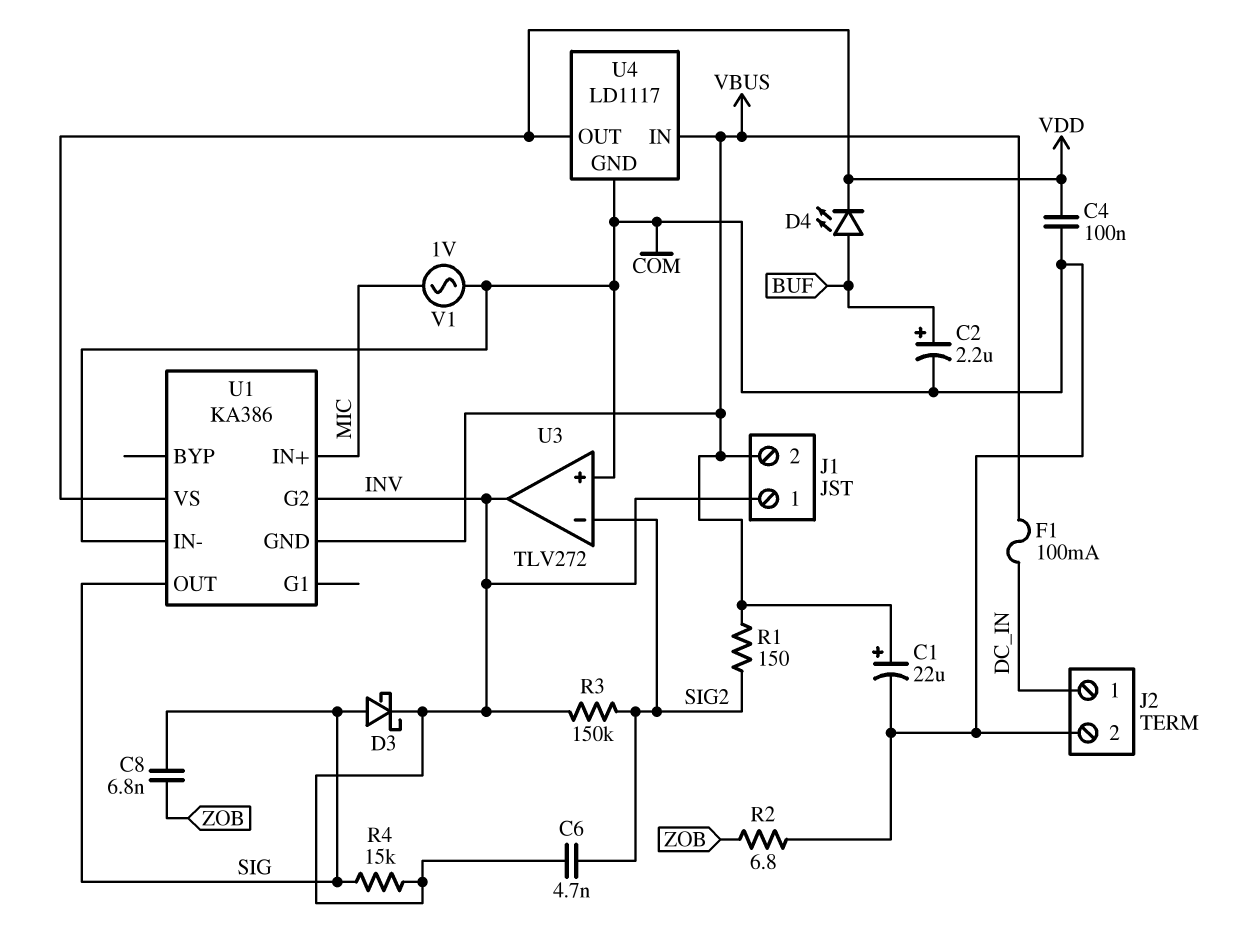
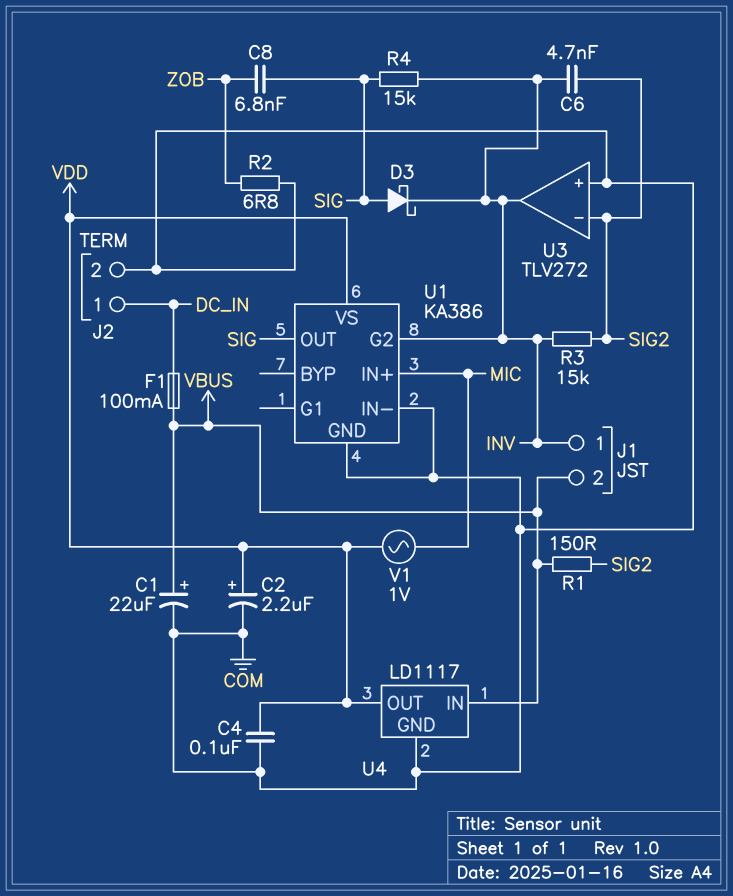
C2: 2.2uF (plus BUF, minus COM) -> 2.2uF (plus VDD, minus COM)
D4: LED (A BUF, K VDD) -> none
R3: 150k (INV, SIG2) -> 15k (INV, SIG2)
U1 pin GND: VBUS -> COM
V1: AC 1V (COM, MIC) -> AC 1V (MIC, VDD)

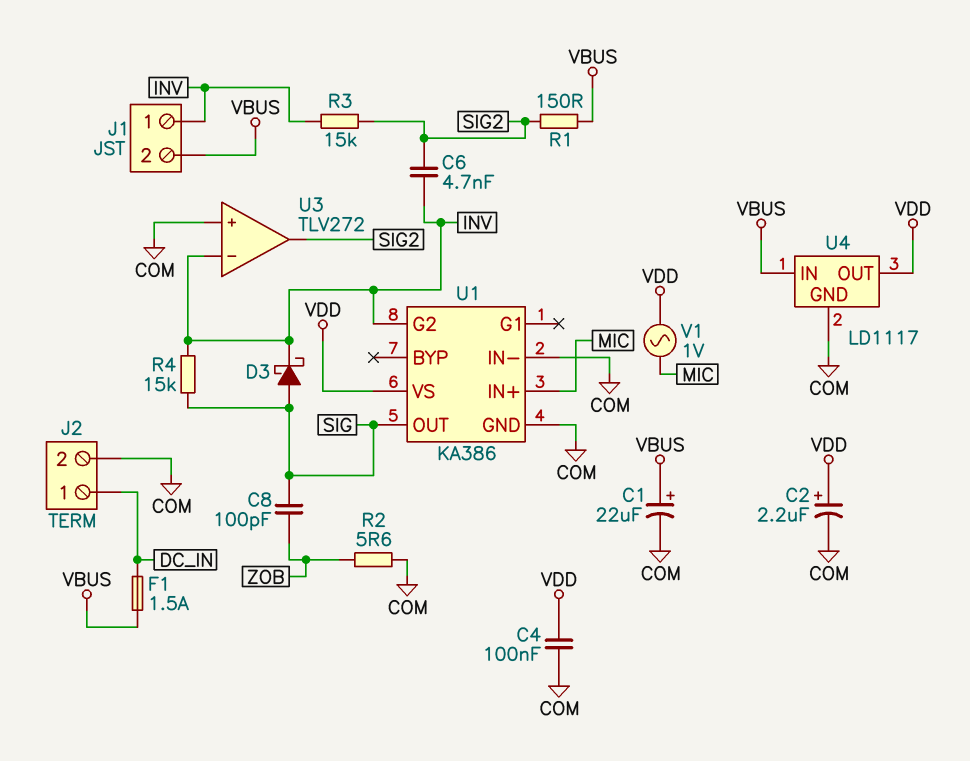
C8: 6.8nF (SIG, ZOB) -> 100pF (SIG, ZOB)
F1: 100mA (DC_IN, VBUS) -> 1.5A (DC_IN, VBUS)
R2: 6.8 (COM, ZOB) -> 5.6 (COM, ZOB)
U3 pin in-: SIG2 -> INV
U3 pin out: INV -> SIG2

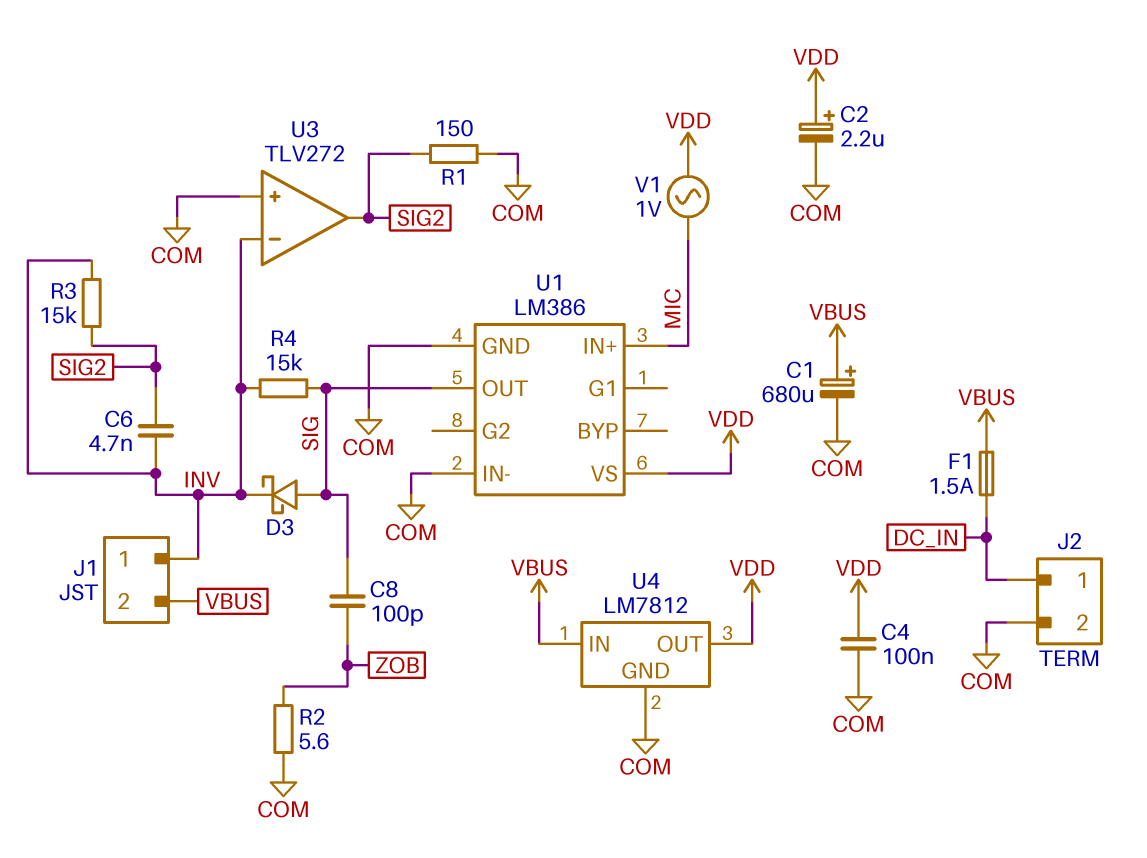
C1: 22uF (plus VBUS, minus COM) -> 680uF (plus VBUS, minus COM)
R1: 150 (SIG2, VBUS) -> 150 (COM, SIG2)
U1: KA386 -> LM386
U1 pin G2: INV -> none
U4: LD1117 -> LM7812

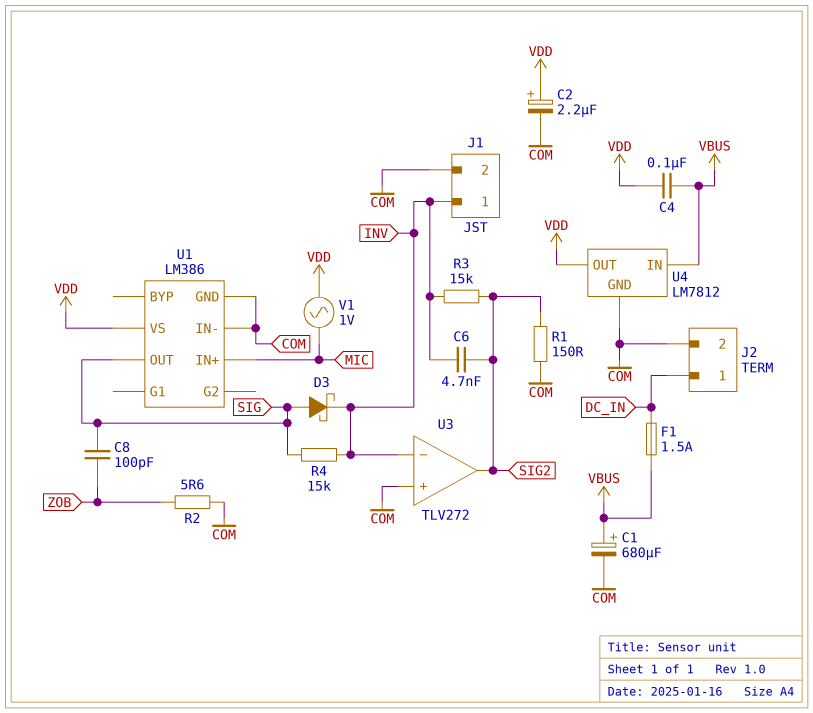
C4: 100nF (COM, VDD) -> 100nF (VBUS, VDD)
J1 pin 2: VBUS -> COM

